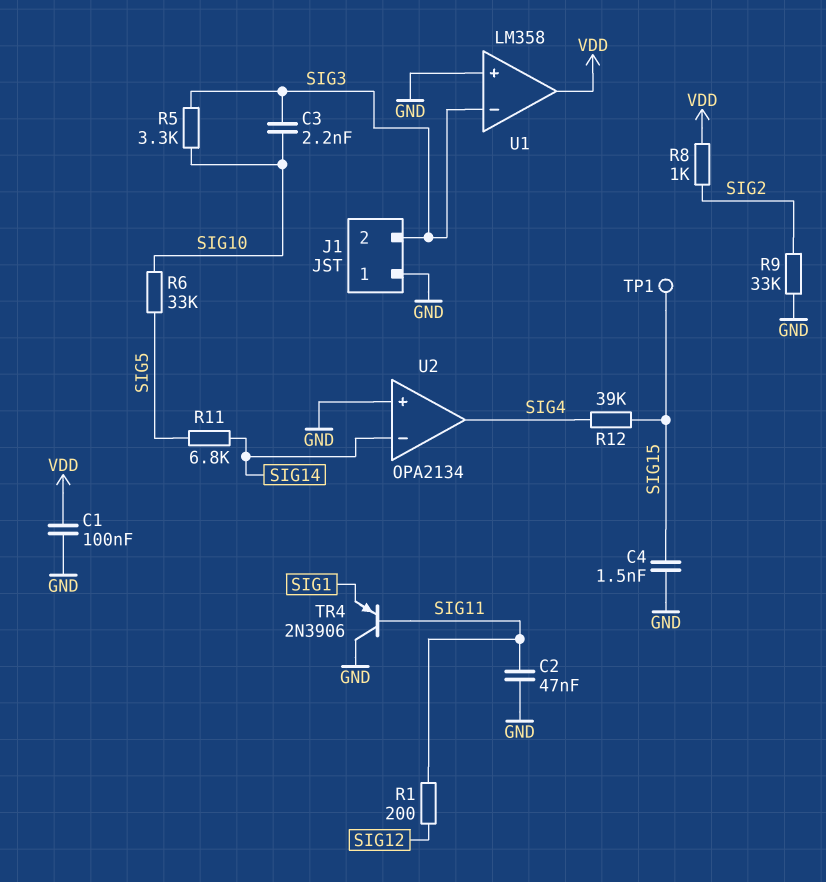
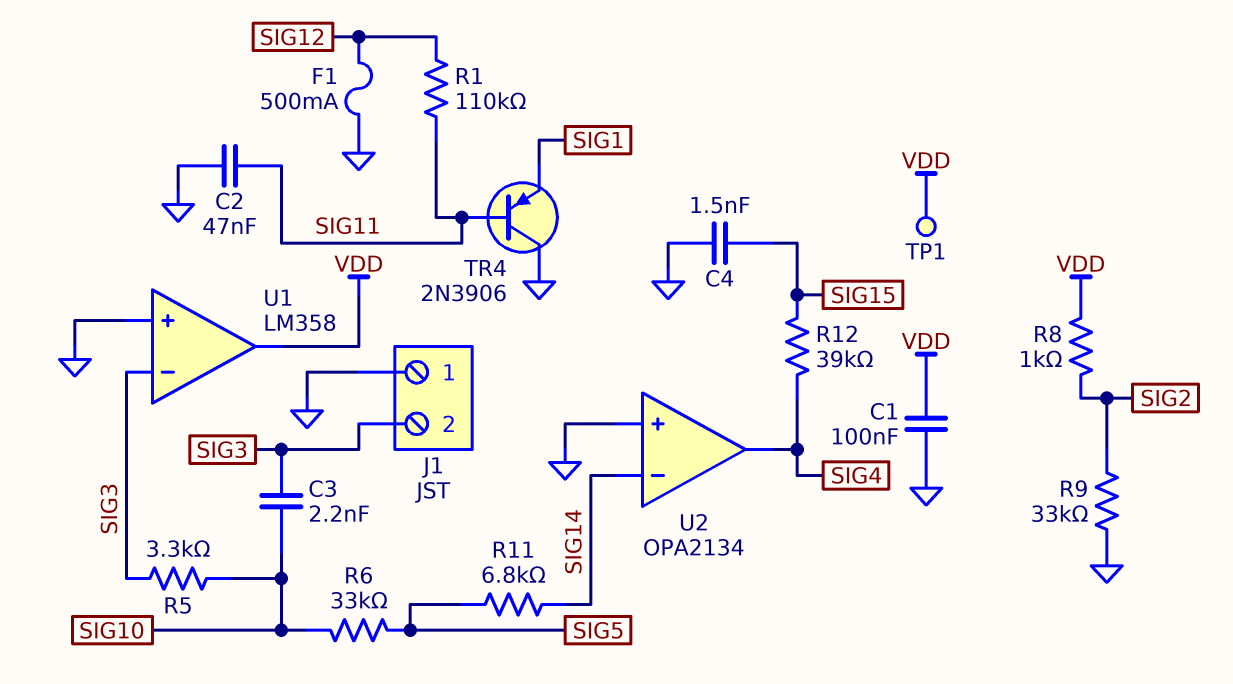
F1: none -> 500mA (GND, SIG12)
R1: 200 (SIG11, SIG12) -> 110k (SIG11, SIG12)
TP1: test point (SIG15) -> test point (VDD)

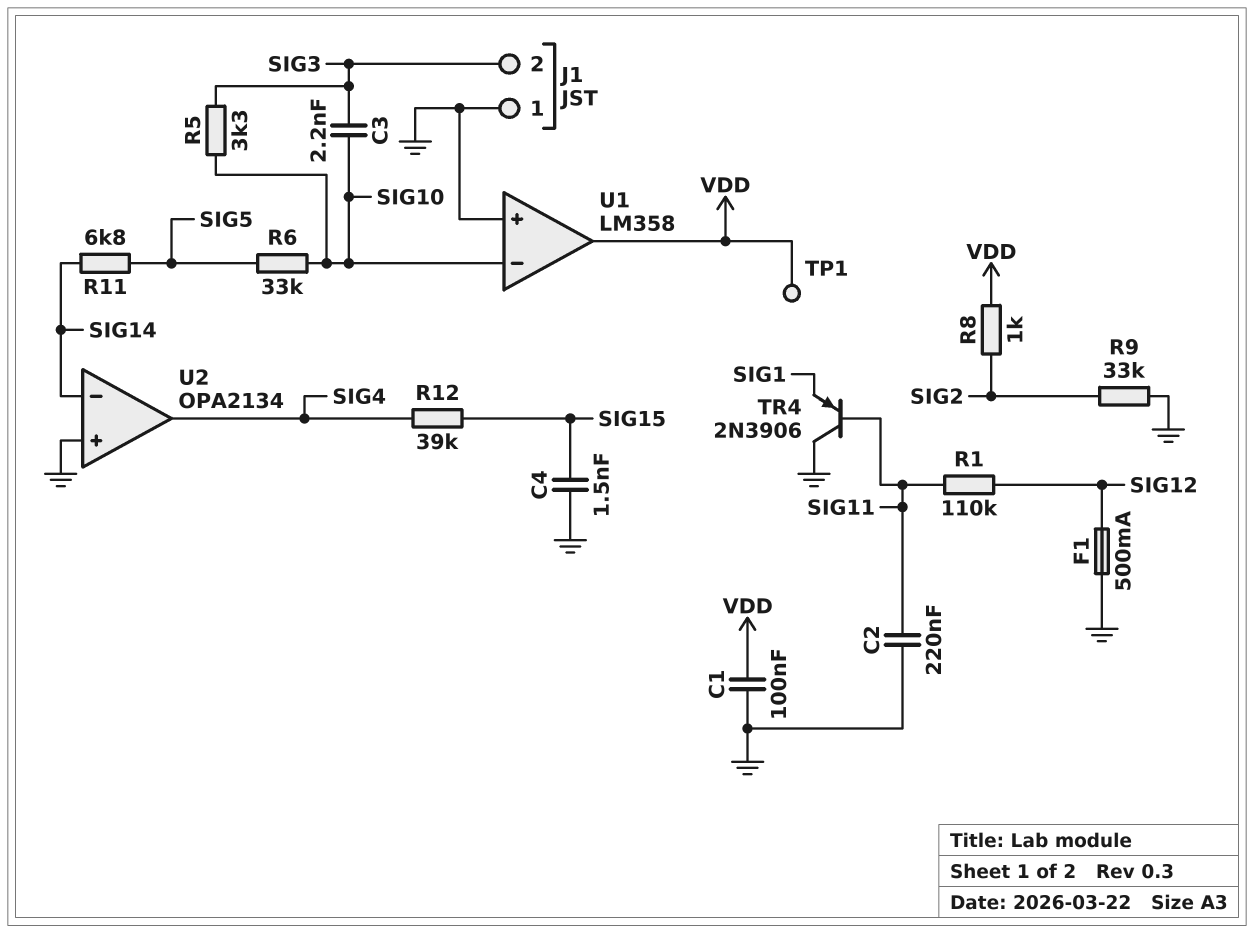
C2: 47nF (GND, SIG11) -> 220nF (GND, SIG11)
U1 pin in-: SIG3 -> SIG10

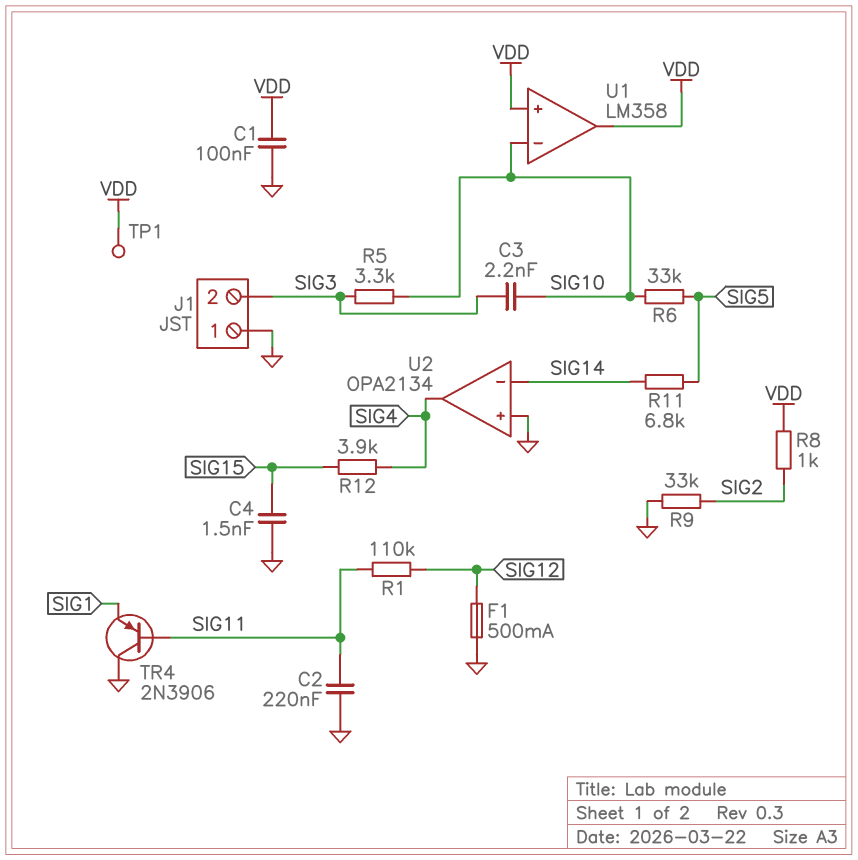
R12: 39k (SIG4, SIG15) -> 3.9k (SIG4, SIG15)
U1 pin in+: GND -> VDD

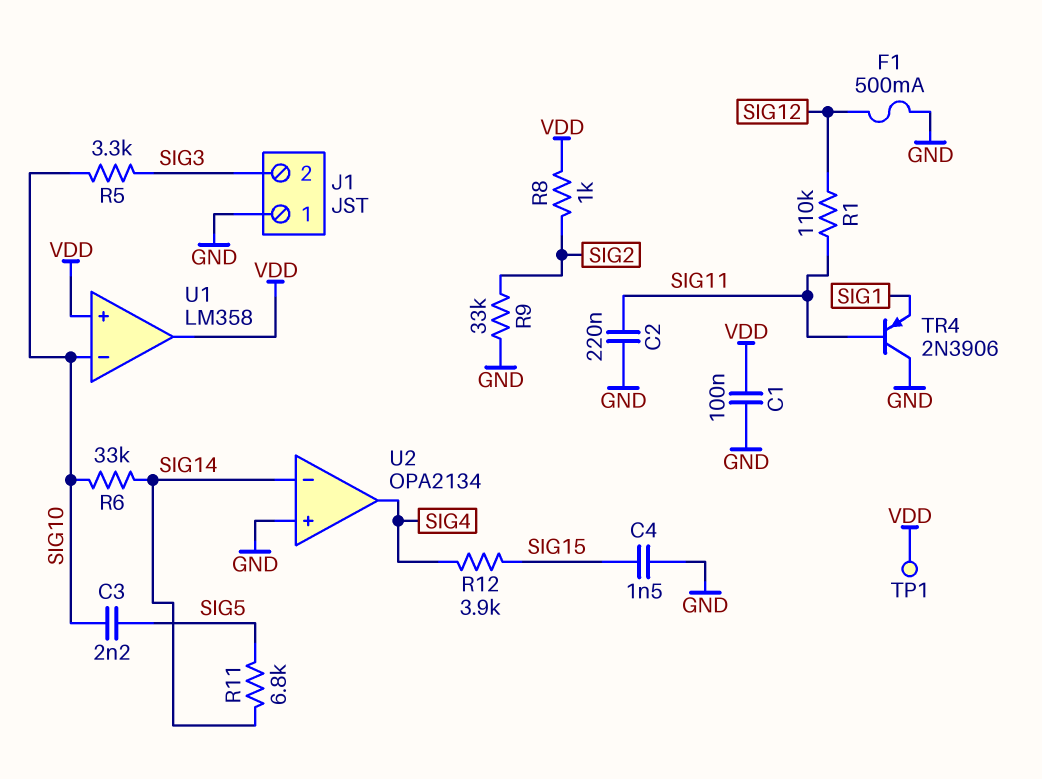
C3: 2.2nF (SIG3, SIG10) -> 2.2nF (SIG5, SIG10)
R6: 33k (SIG5, SIG10) -> 33k (SIG10, SIG14)

